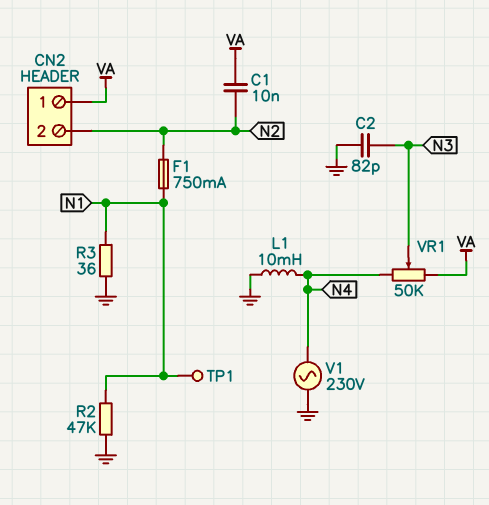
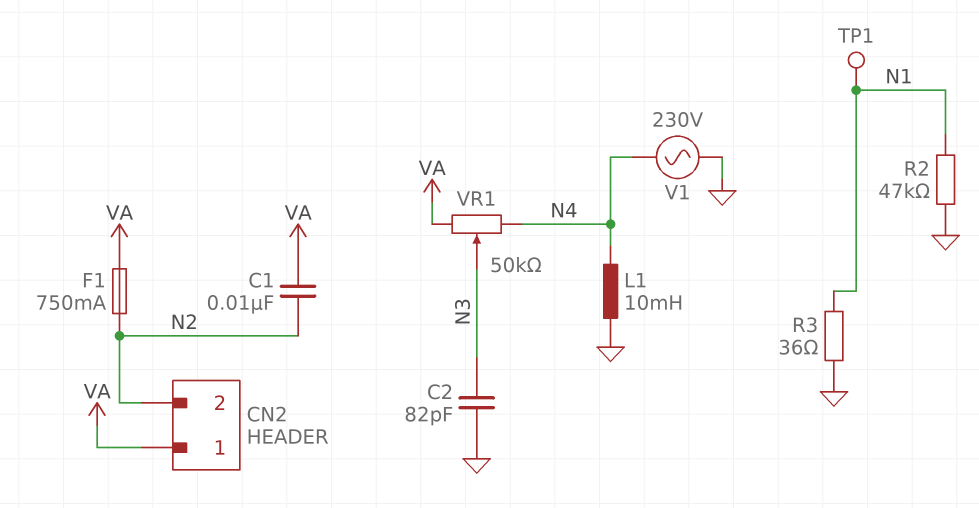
F1: 750mA (N1, N2) -> 750mA (N2, VA)

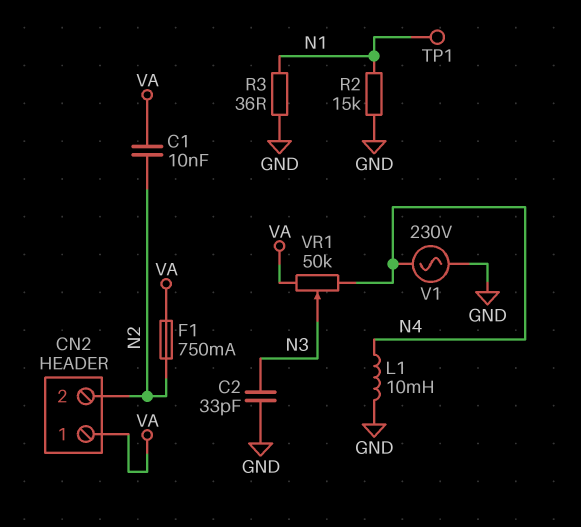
C2: 82pF (GND, N3) -> 33pF (GND, N3)
R2: 47k (GND, N1) -> 15k (GND, N1)

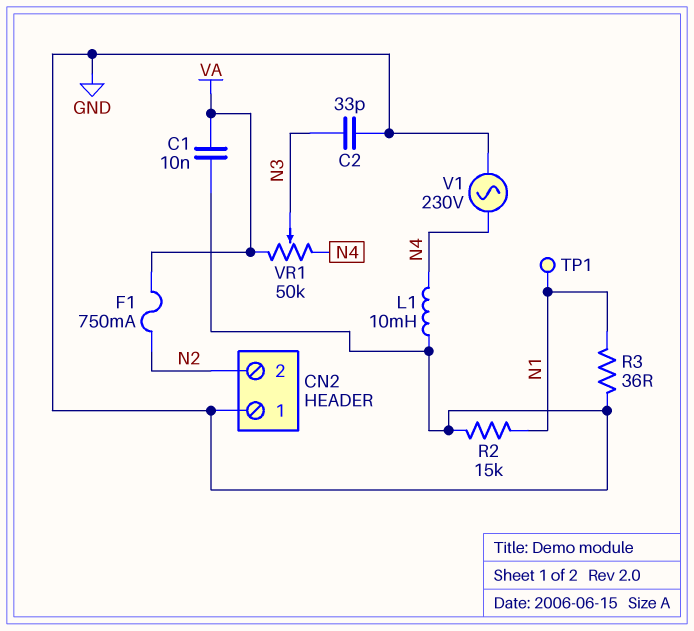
C1: 10nF (N2, VA) -> 10nF (GND, VA)
CN2 pin 1: VA -> GND

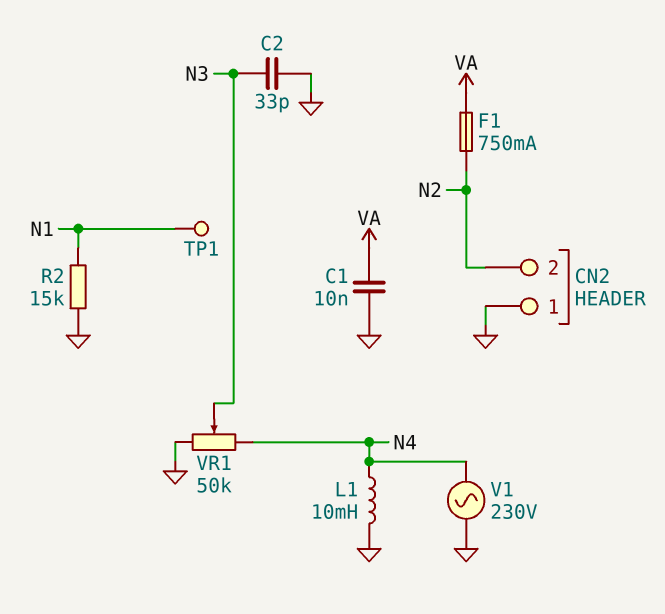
R3: 36 (GND, N1) -> none
VR1: 50k (N4, VA, wiper N3) -> 50k (GND, N4, wiper N3)

